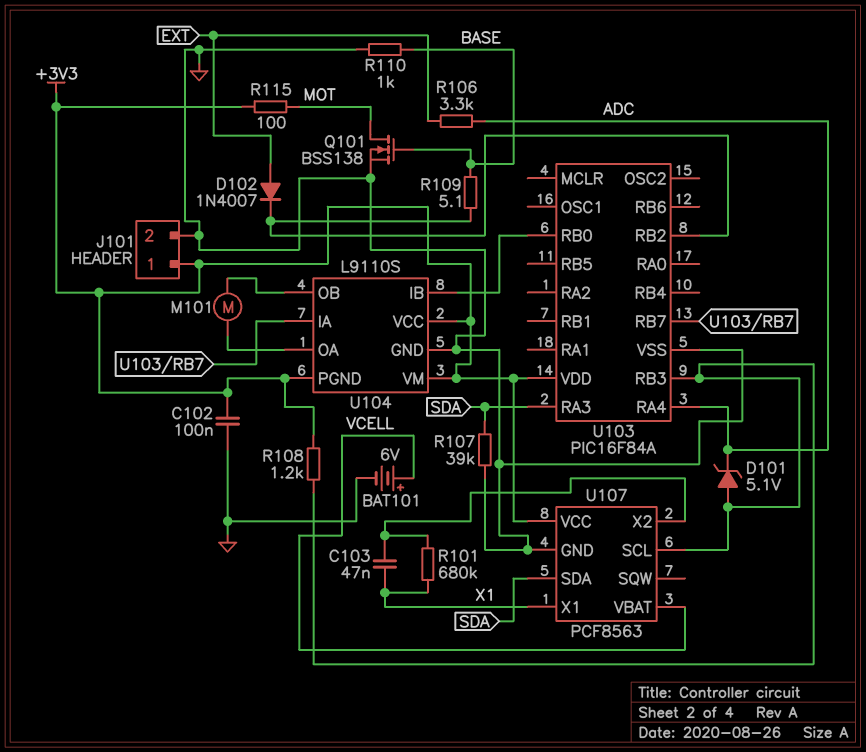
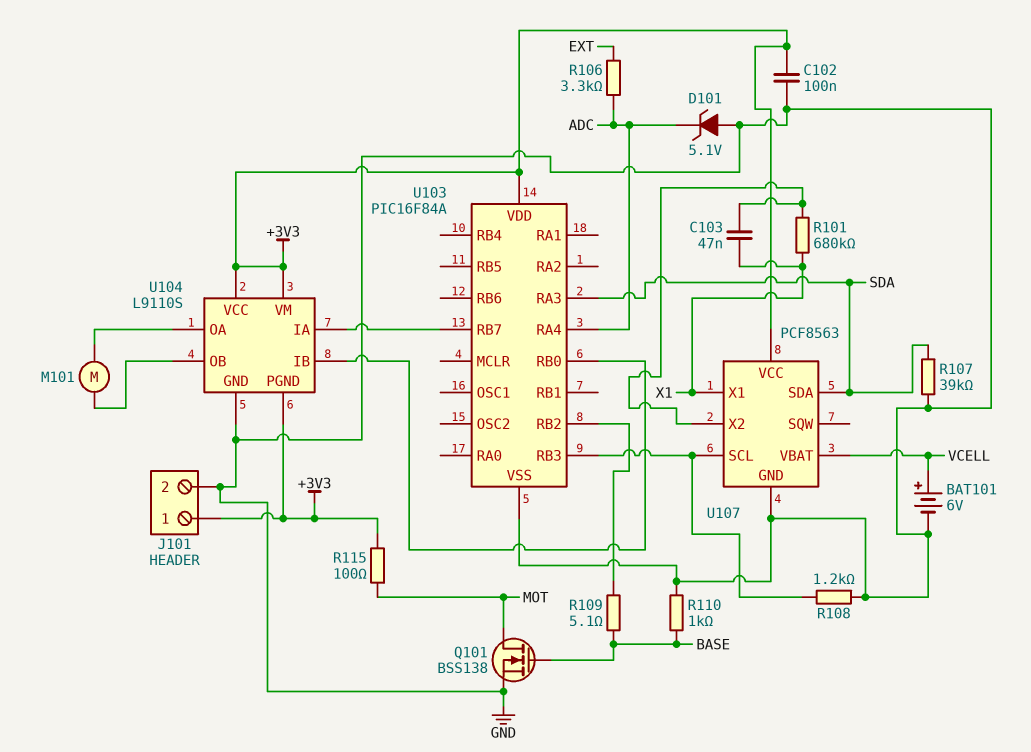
D101: zener 5.1V (A U103/RB3, K ADC) -> zener 5.1V (A GND, K ADC)
D102: diode 1N4007 (A EXT, K U103/RB2) -> none
R108: 1.2k (+3V3, U103/RB3) -> 1.2k (GND, U103/RB3)

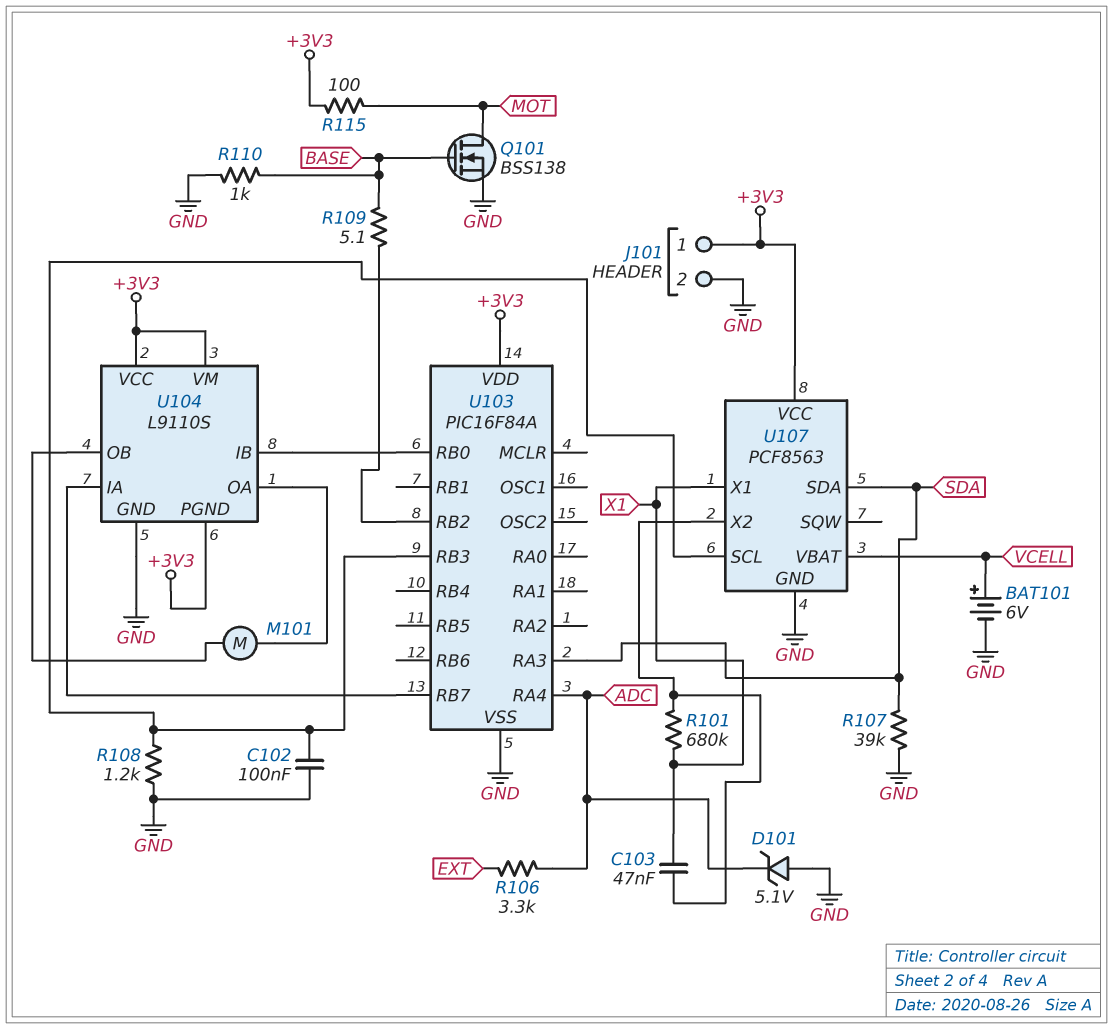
C102: 100nF (+3V3, GND) -> 100nF (GND, U103/RB3)

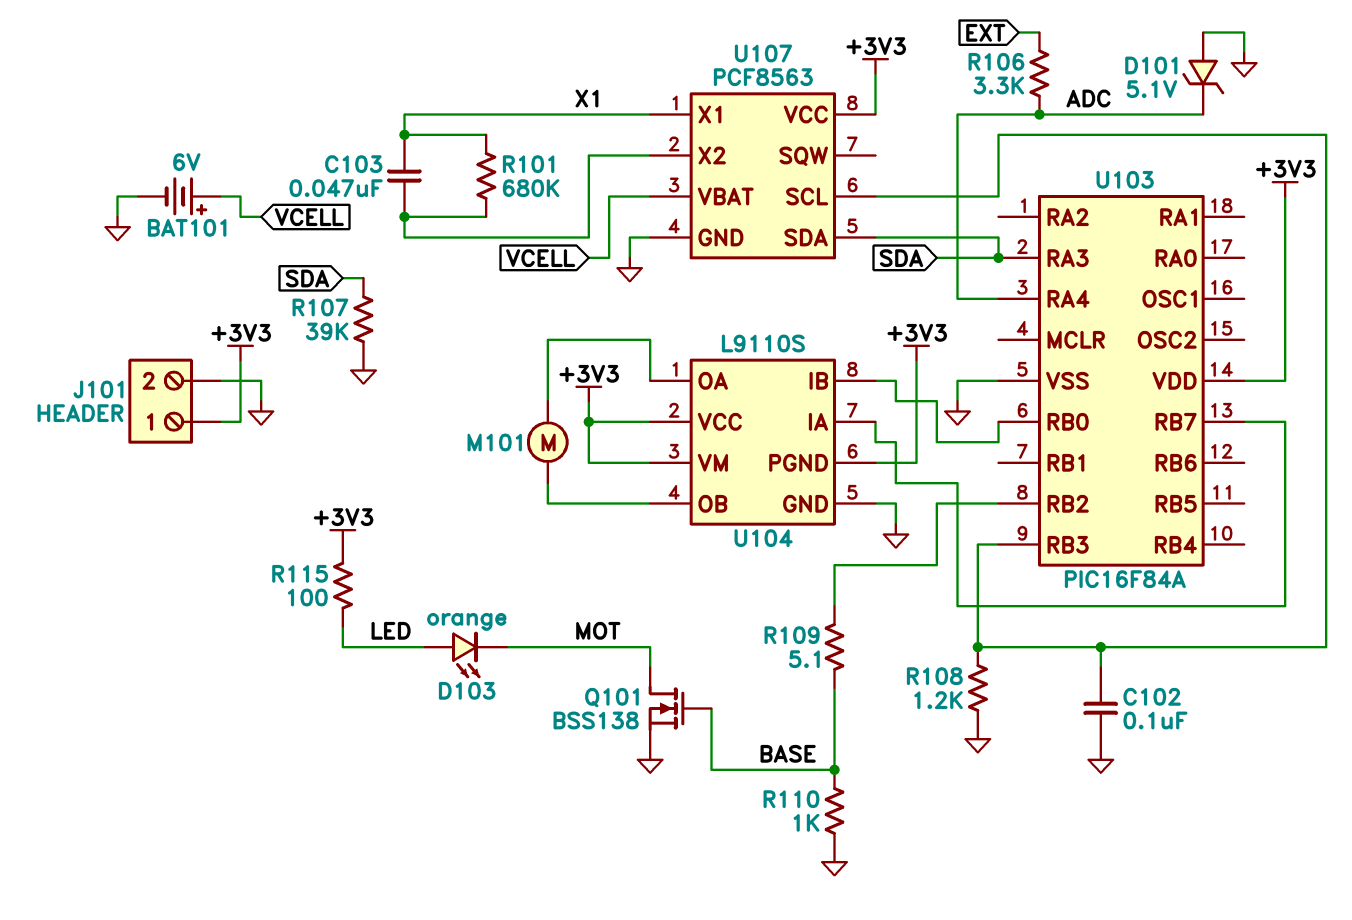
D103: none -> LED orange (A LED, K MOT)
R115: 100 (+3V3, MOT) -> 100 (+3V3, LED)

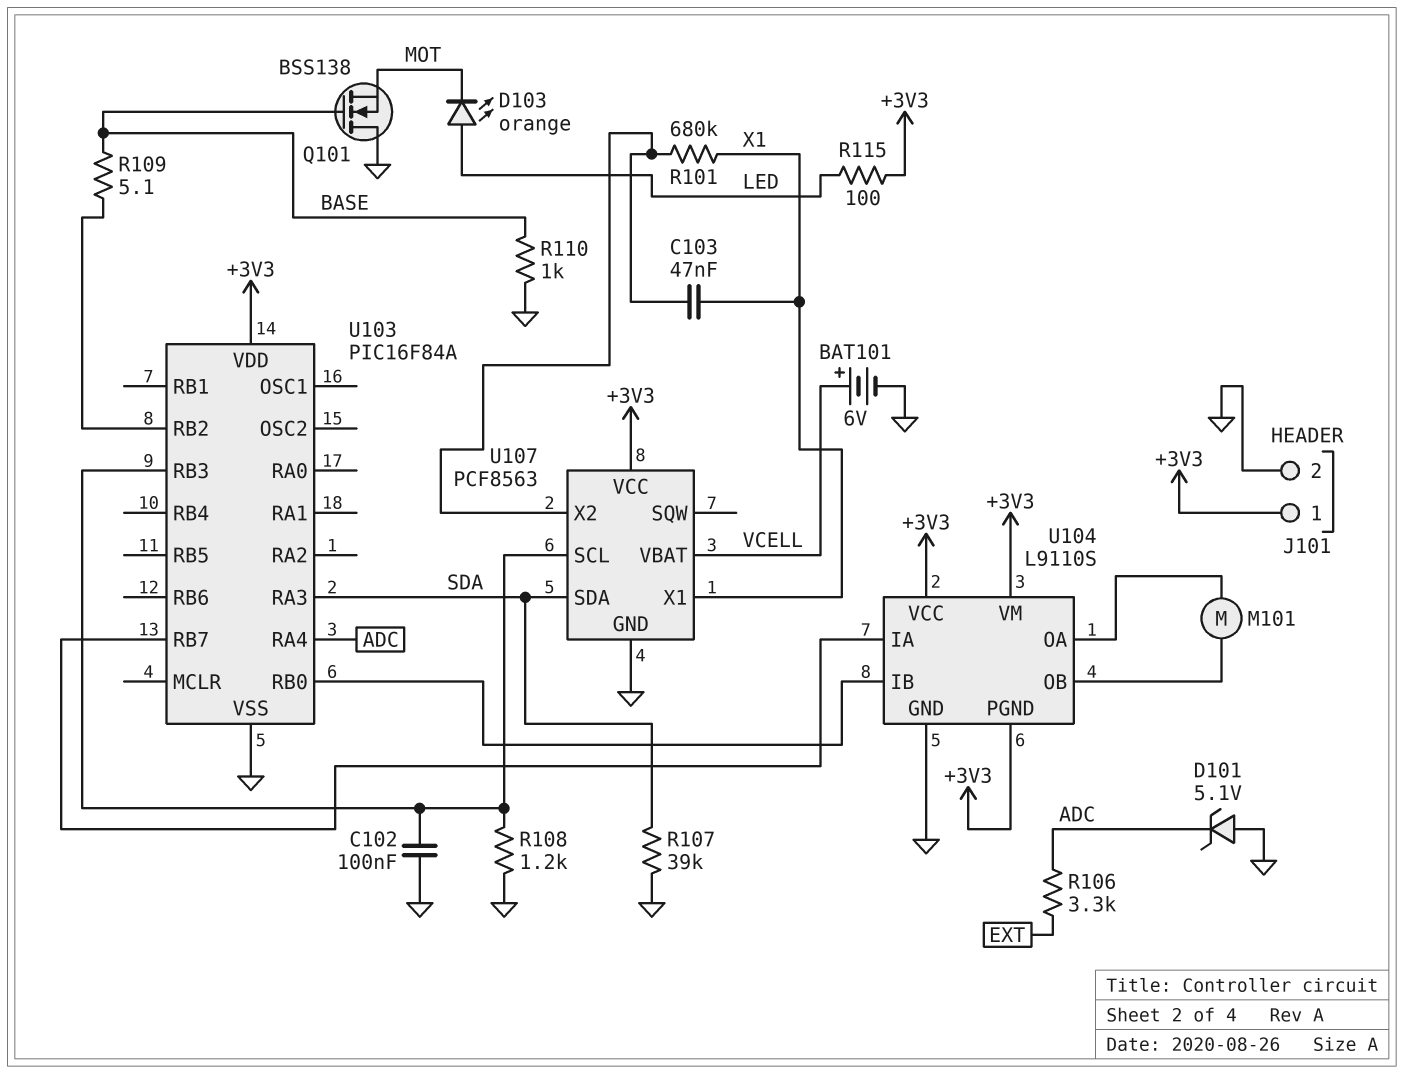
Q101: NMOS BSS138 (G BASE, D MOT, S GND) -> NMOS BSS138 (G BASE, D GND, S MOT)

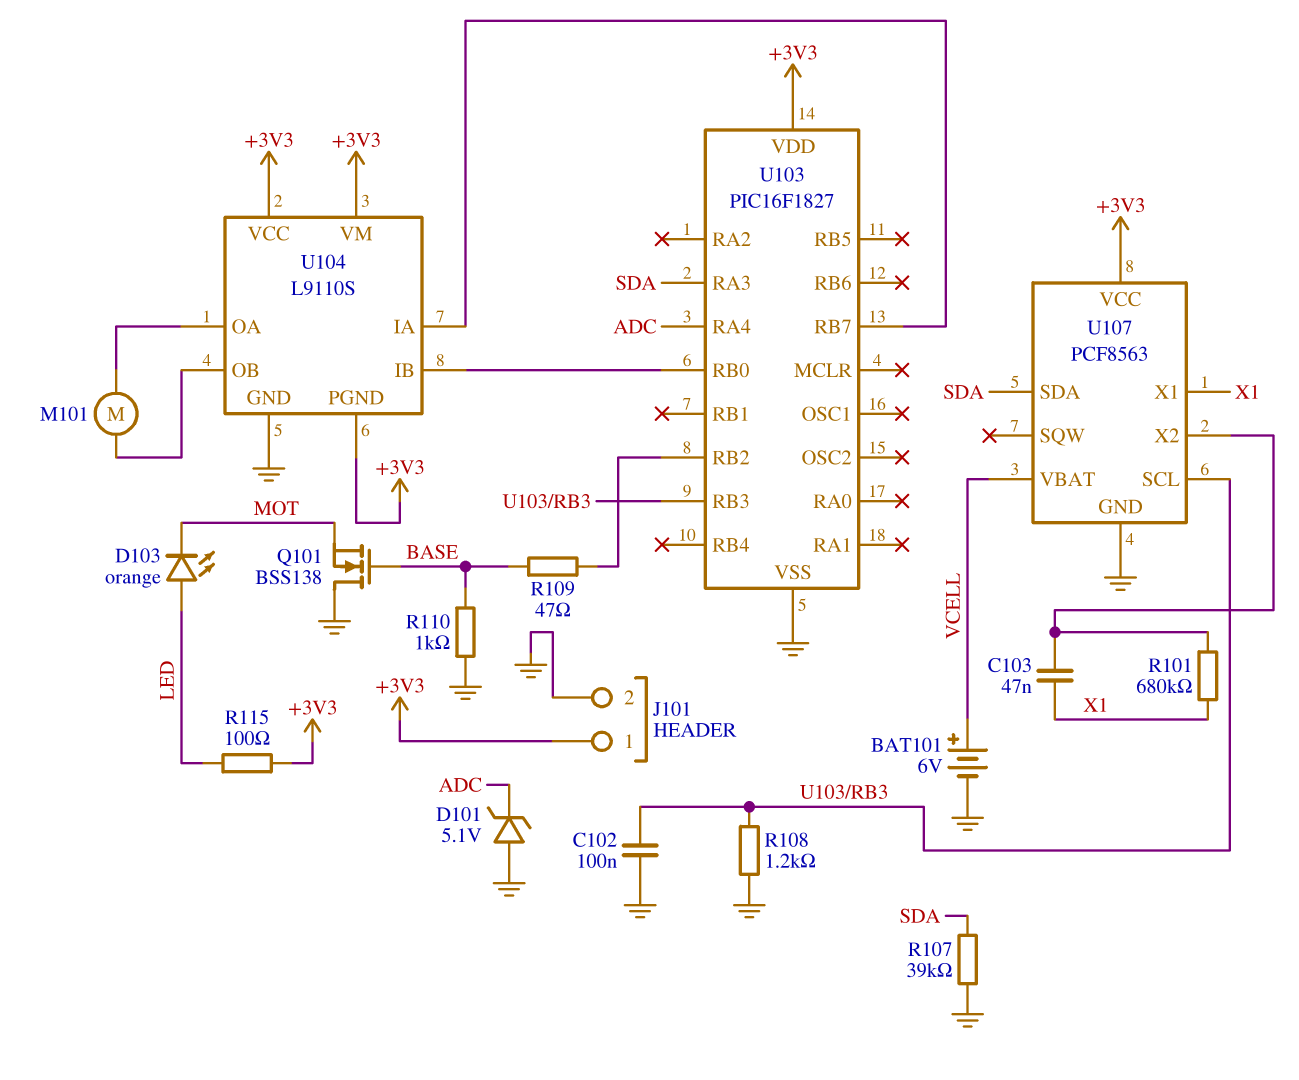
R106: 3.3k (ADC, EXT) -> none
R109: 5.1 (BASE, U103/RB2) -> 47 (BASE, U103/RB2)
U103: PIC16F84A -> PIC16F1827

